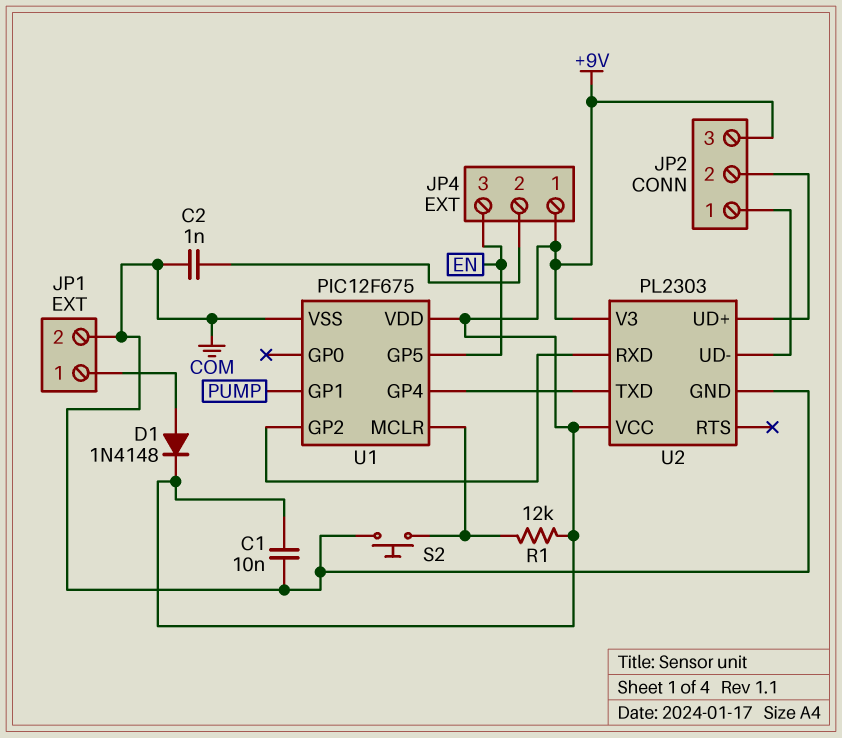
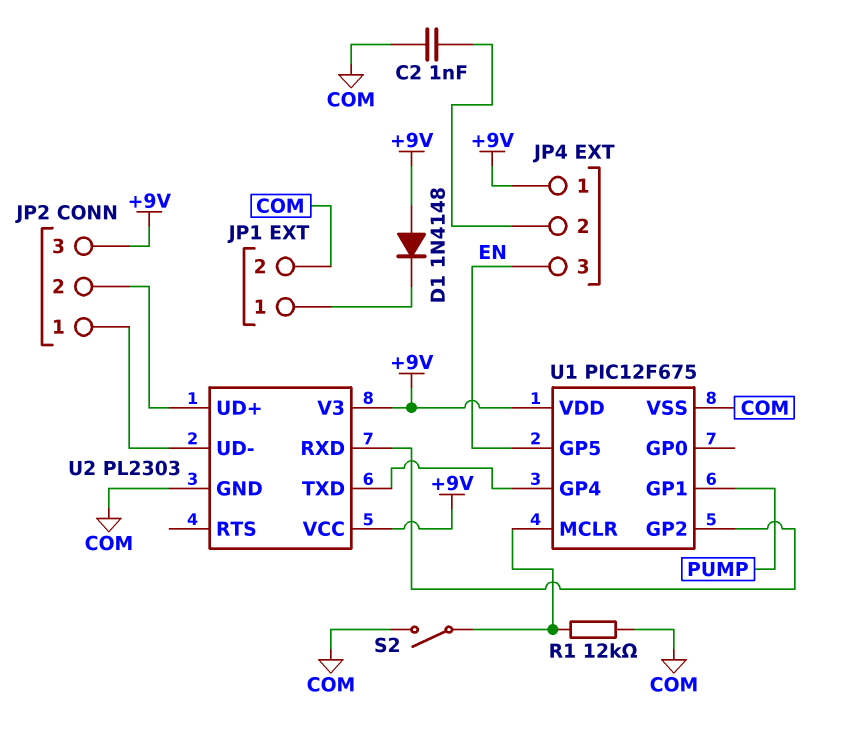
C1: 10nF (+9V, COM) -> none
D1: diode 1N4148 (A JP1/1, K +9V) -> diode 1N4148 (A +9V, K JP1/1)
R1: 12k (+9V, U1/MCLR) -> 12k (COM, U1/MCLR)
S2: button (COM, U1/MCLR) -> switch (COM, U1/MCLR)

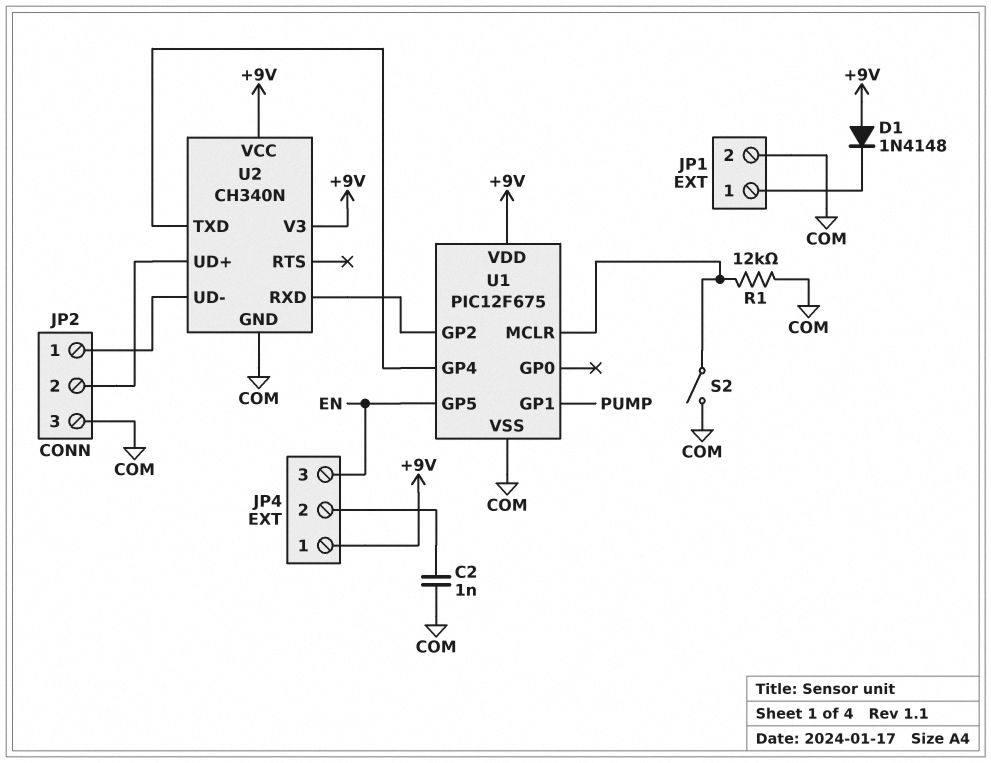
JP2 pin 3: +9V -> COM
U2: PL2303 -> CH340N

